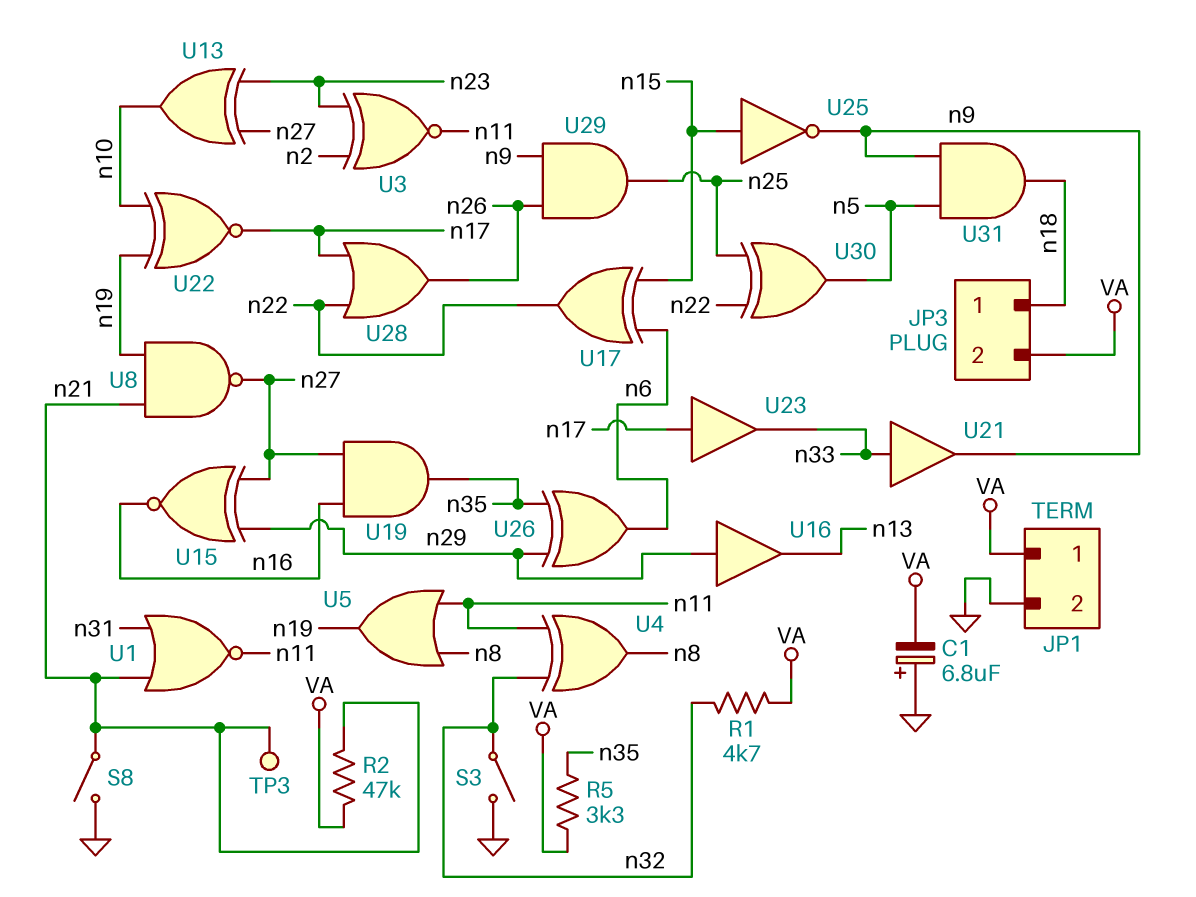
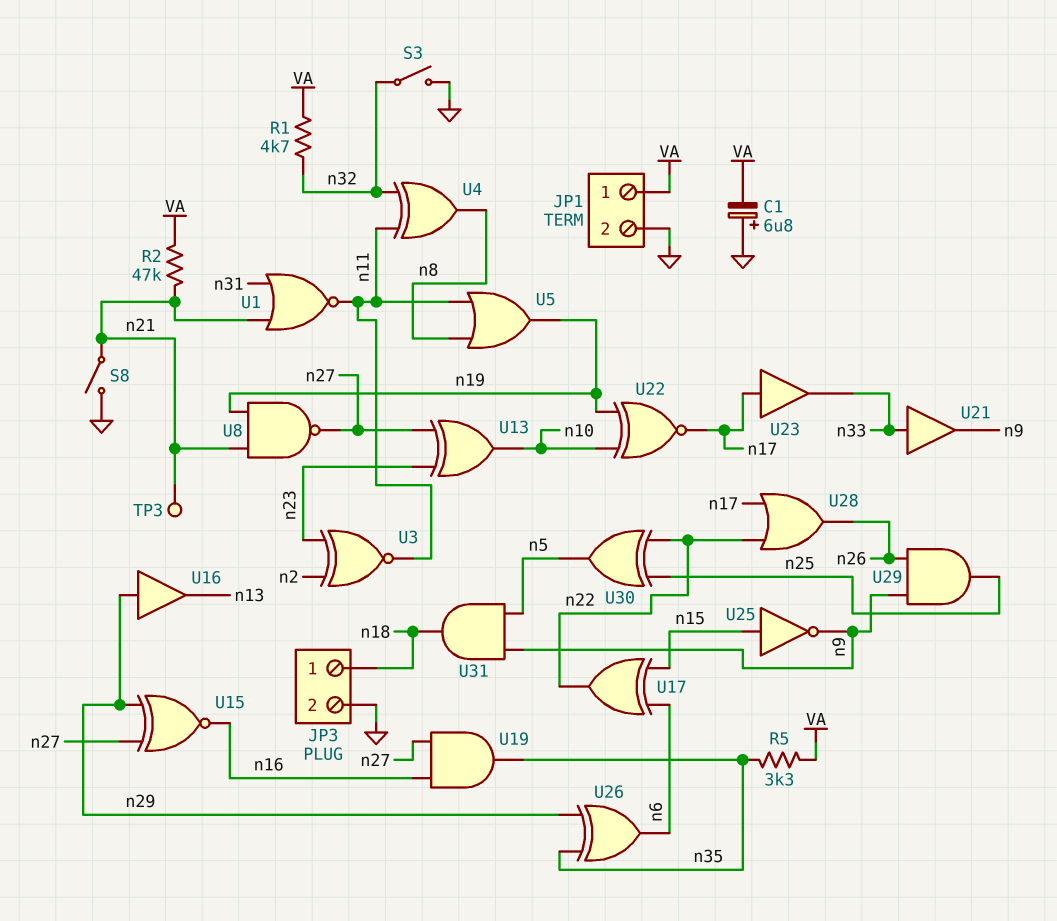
JP3 pin 2: VA -> GND

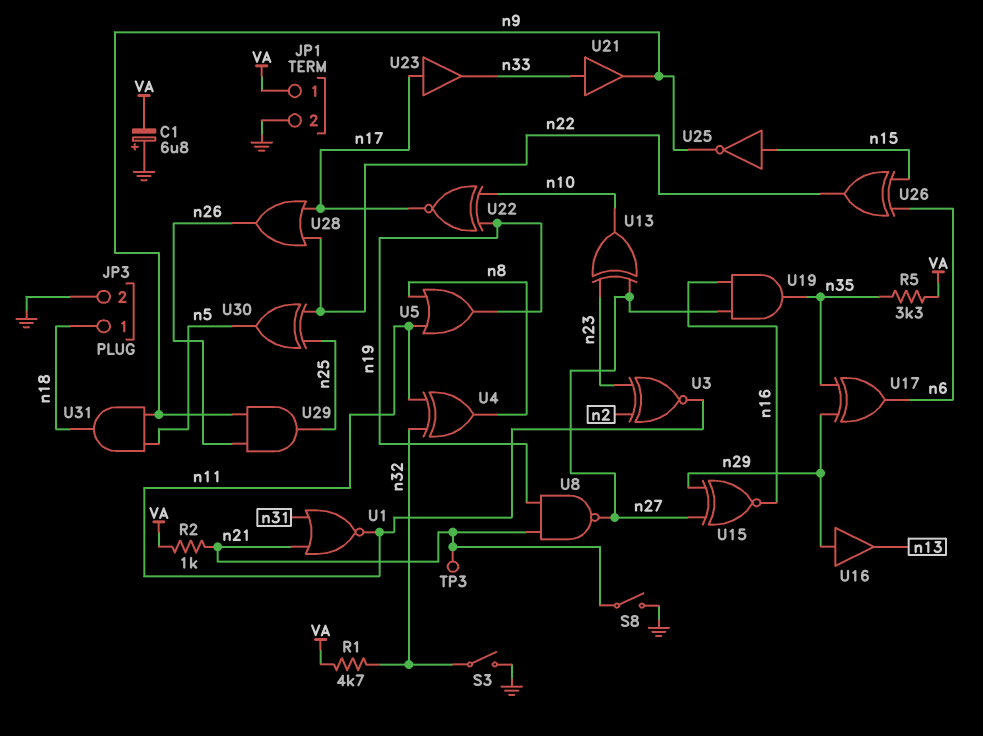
R2: 47k (VA, n21) -> 1k (VA, n21)
U17: XOR (in n6, in n15, out n22) -> XOR (in n29, in n35, out n6)
U26: XOR (in n29, in n35, out n6) -> XOR (in n6, in n15, out n22)

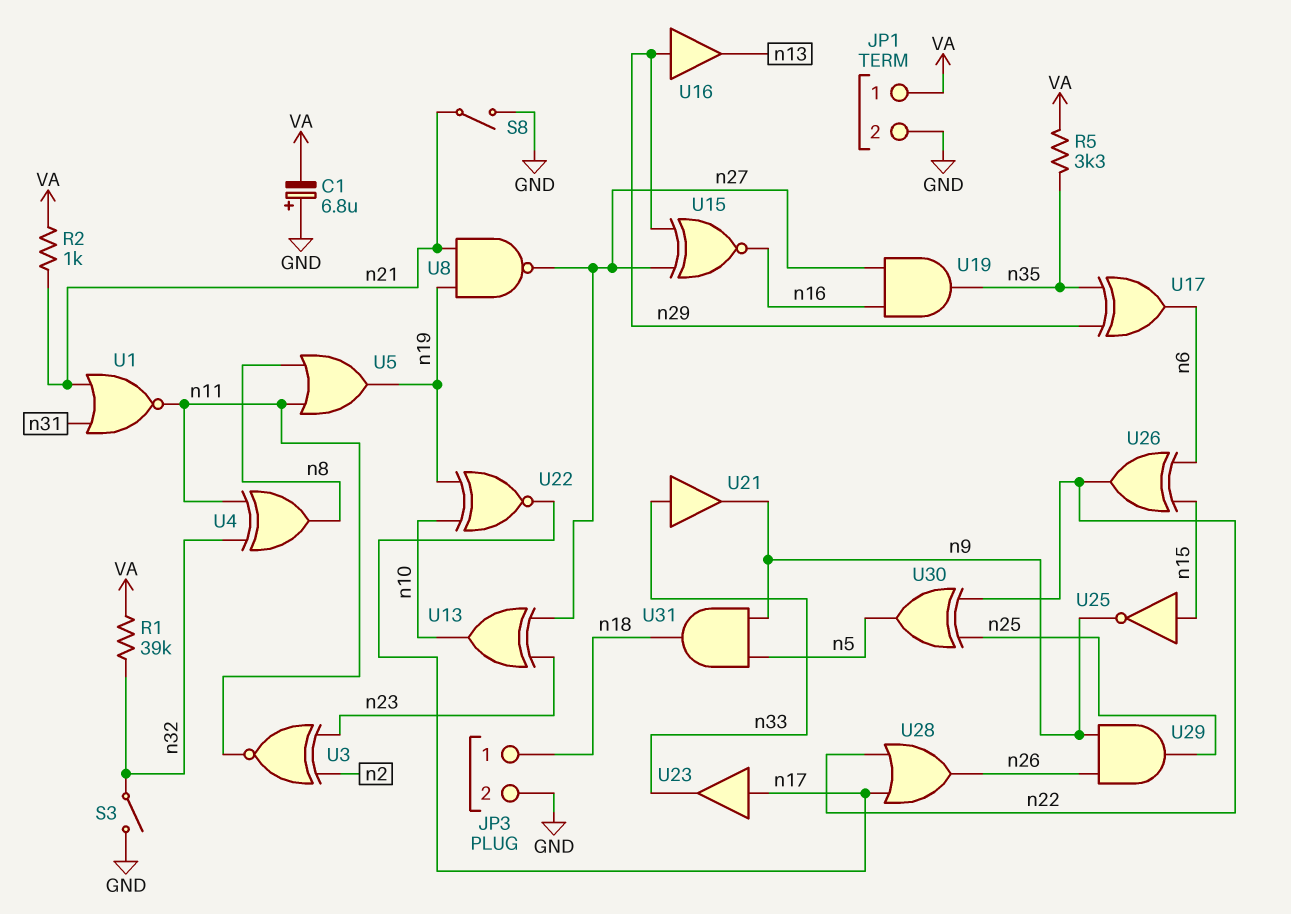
R1: 4.7k (VA, n32) -> 39k (VA, n32)
TP3: test point (n21) -> none

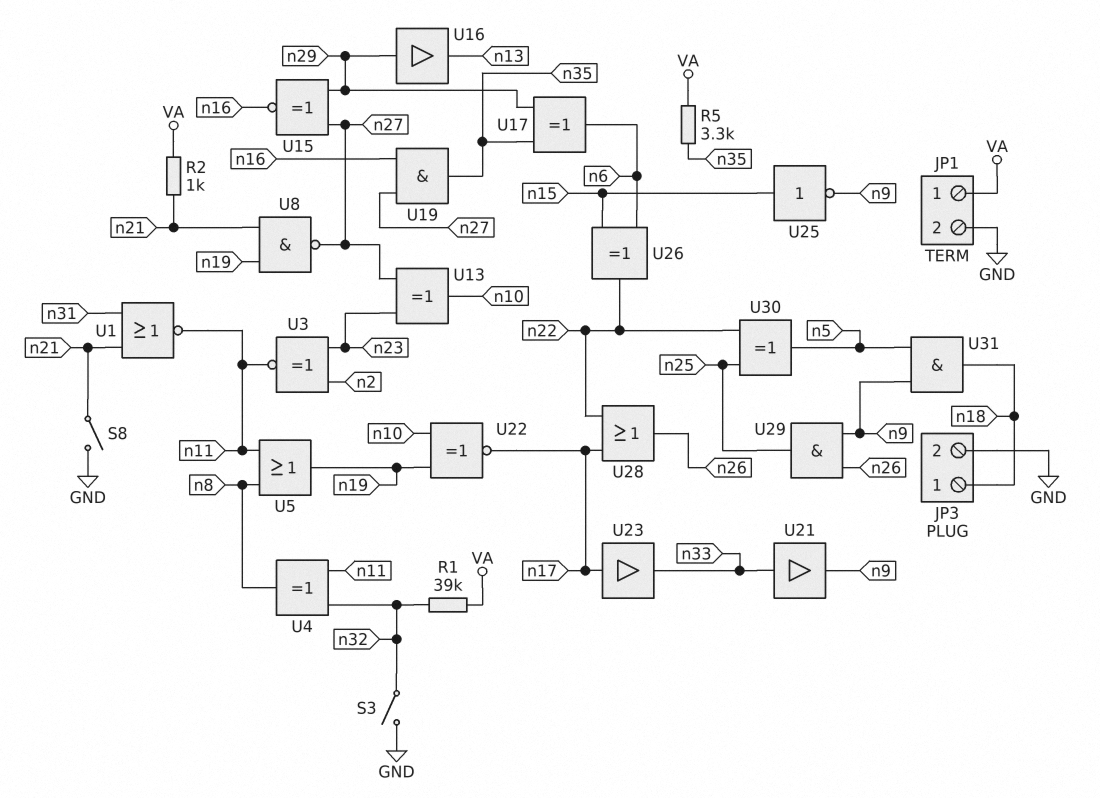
C1: 6.8uF (plus GND, minus VA) -> none

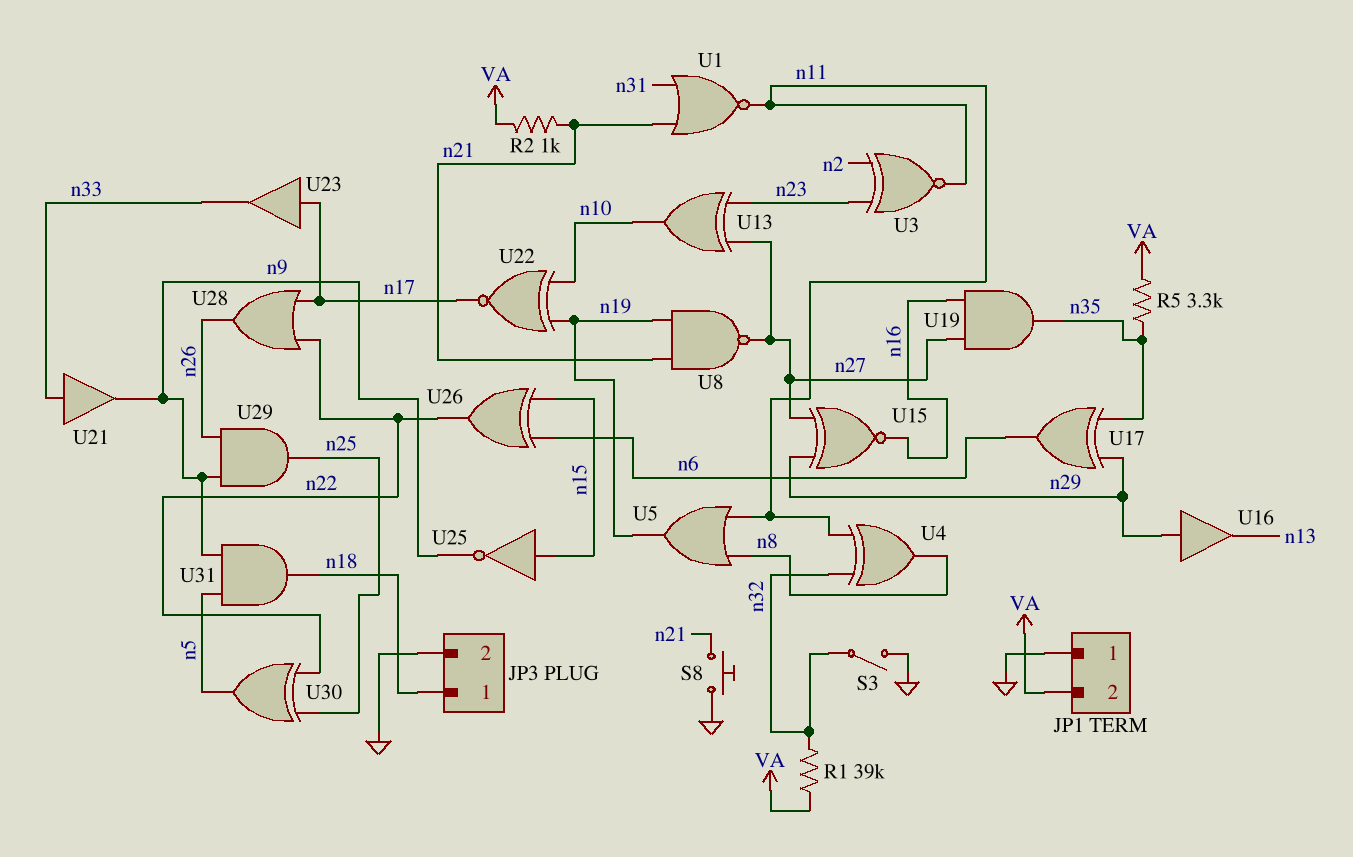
JP1 pin 1: VA -> GND
JP1 pin 2: GND -> VA
S8: switch (GND, n21) -> button (GND, n21)

